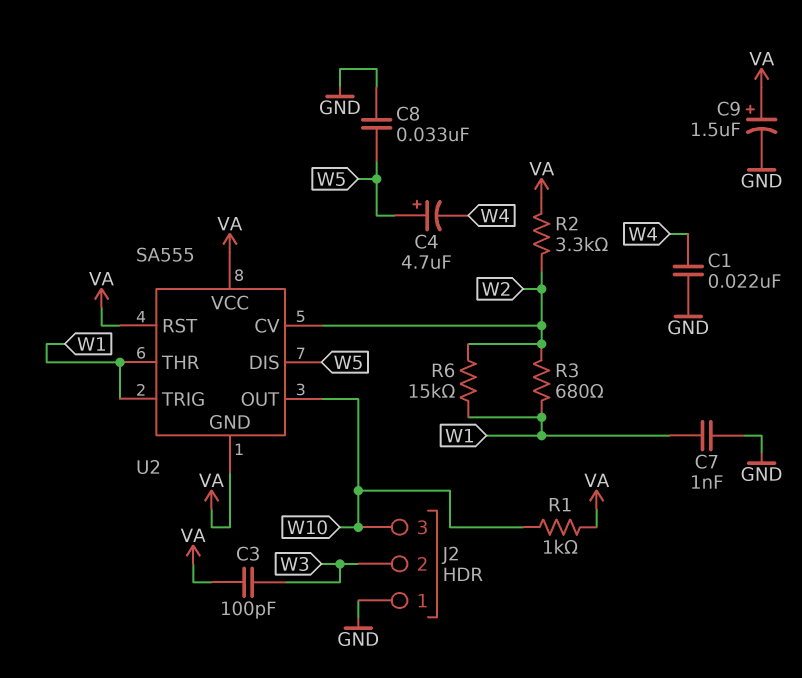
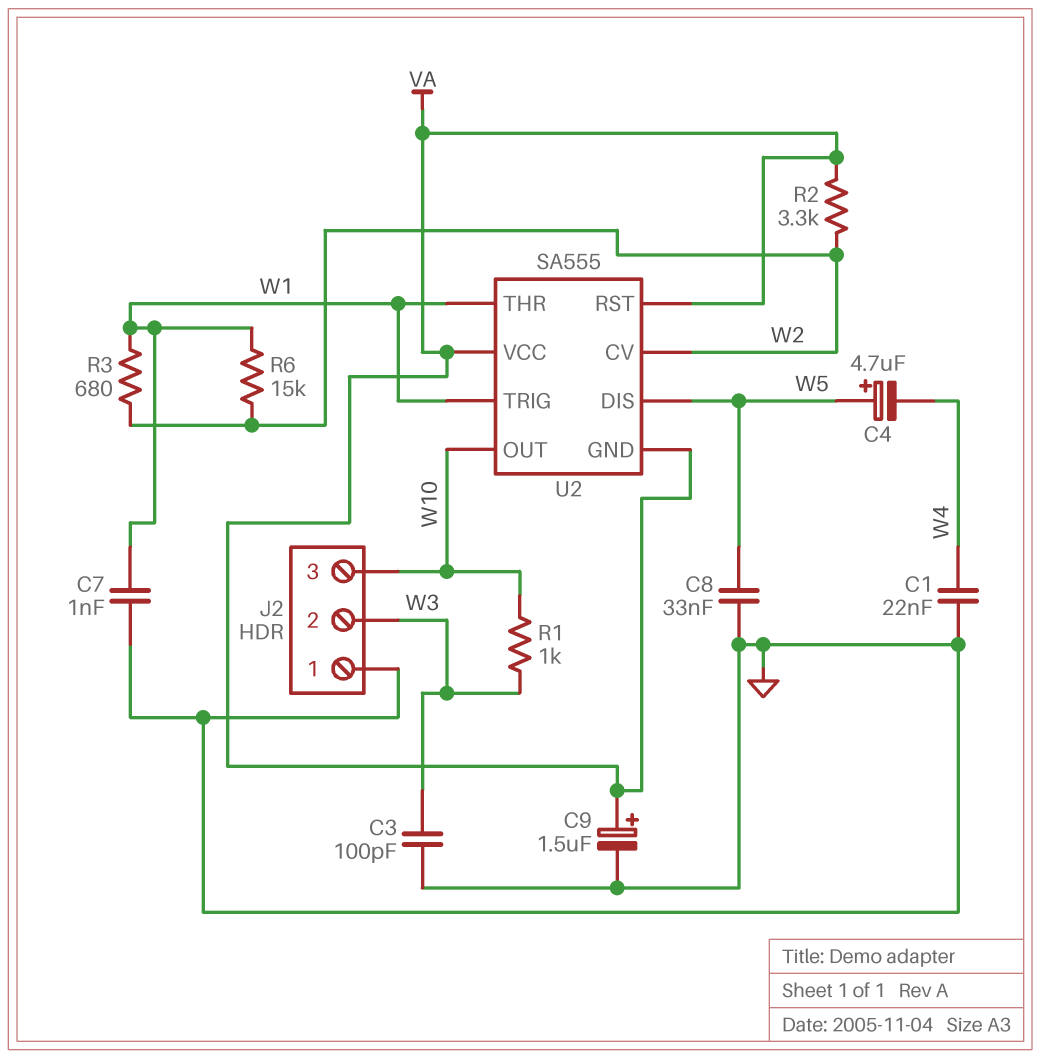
C3: 100pF (VA, W3) -> 100pF (GND, W3)
R1: 1k (VA, W10) -> 1k (W3, W10)

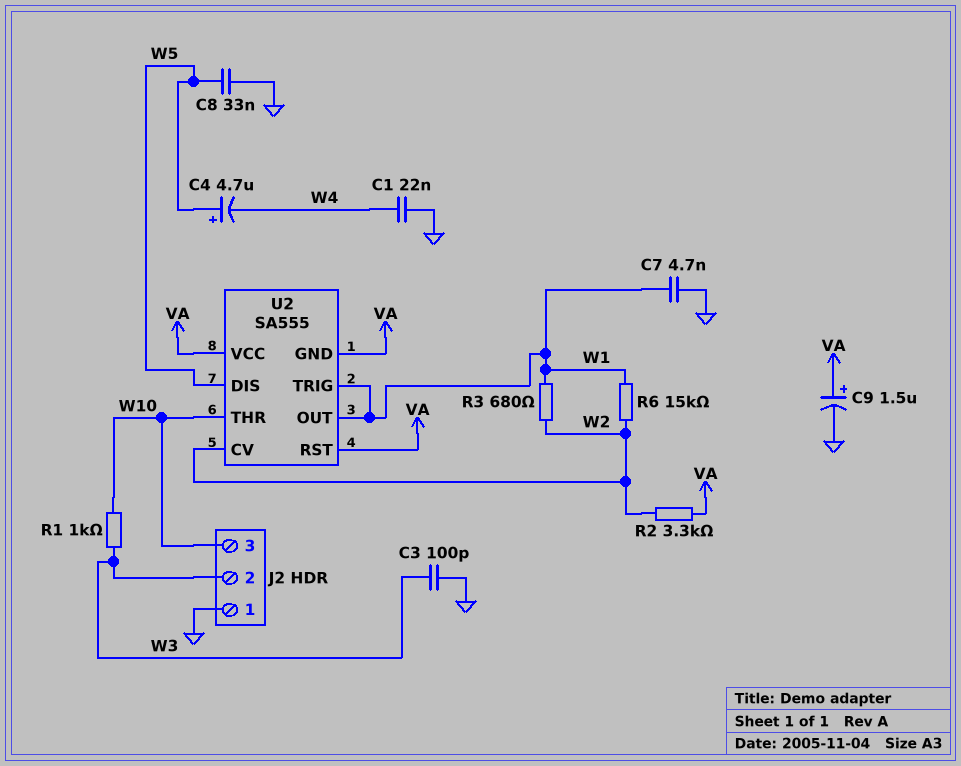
C7: 1nF (GND, W1) -> 4.7nF (GND, W1)
U2 pin OUT: W10 -> W1
U2 pin THR: W1 -> W10

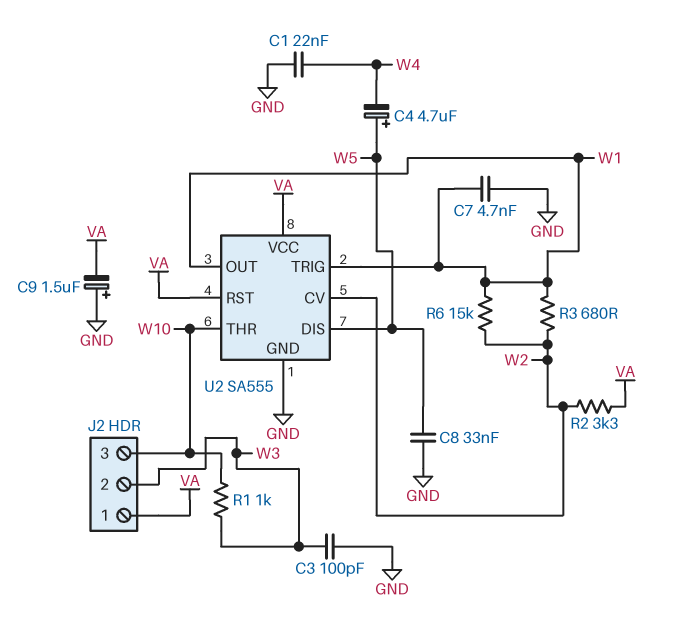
C9: 1.5uF (plus VA, minus GND) -> 1.5uF (plus GND, minus VA)
J2 pin 1: GND -> VA
U2 pin GND: VA -> GND

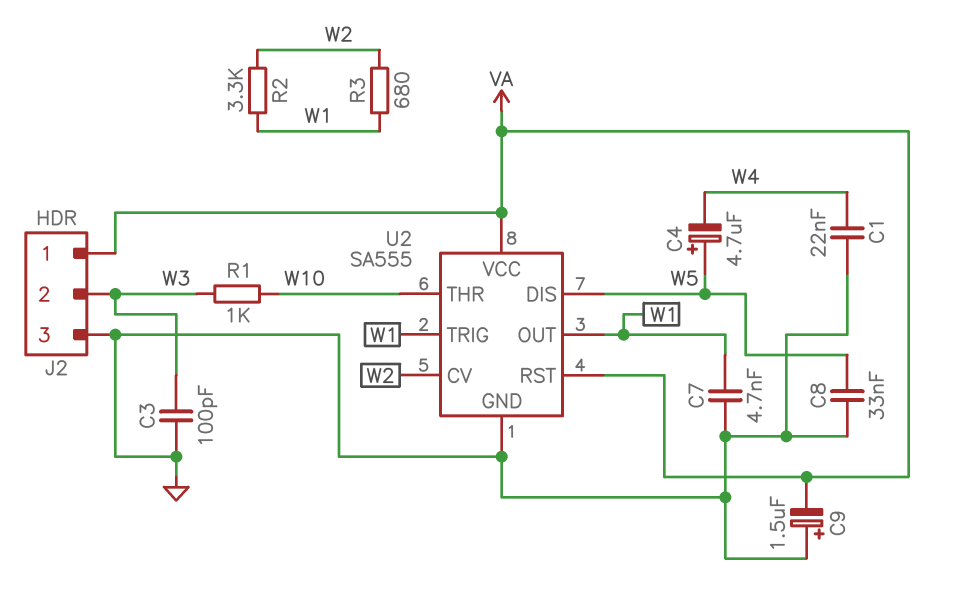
J2 pin 3: W10 -> GND
R2: 3.3k (VA, W2) -> 3.3k (W1, W2)
R6: 15k (W1, W2) -> none

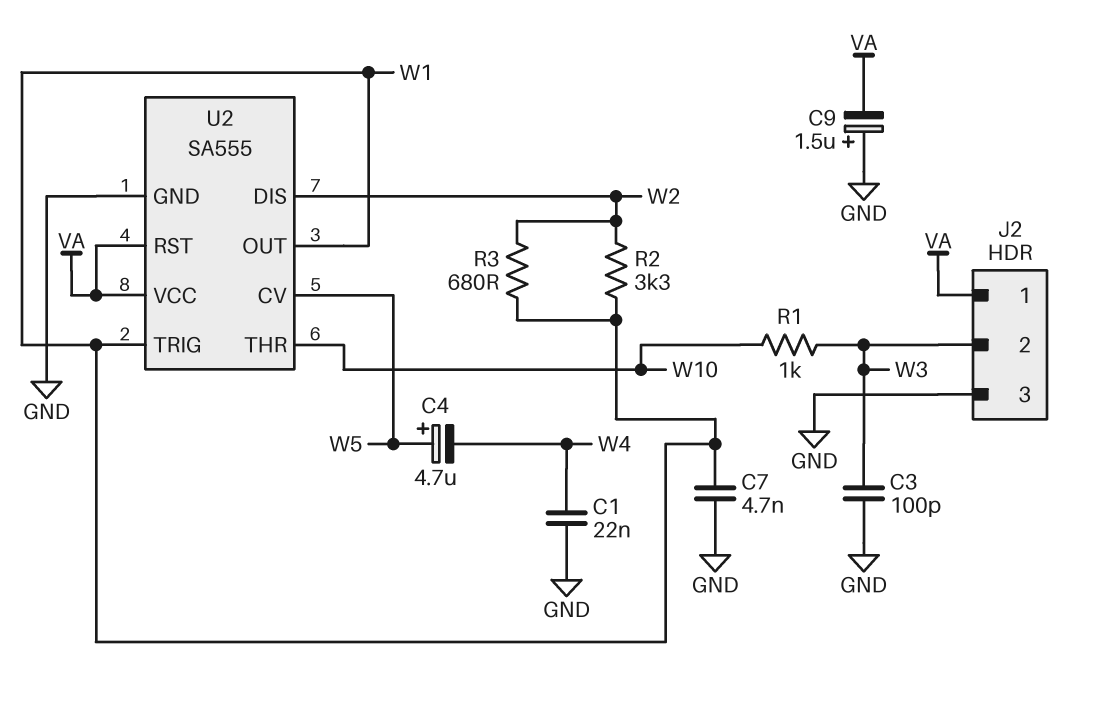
C8: 33nF (GND, W5) -> none
U2 pin CV: W2 -> W5
U2 pin DIS: W5 -> W2

